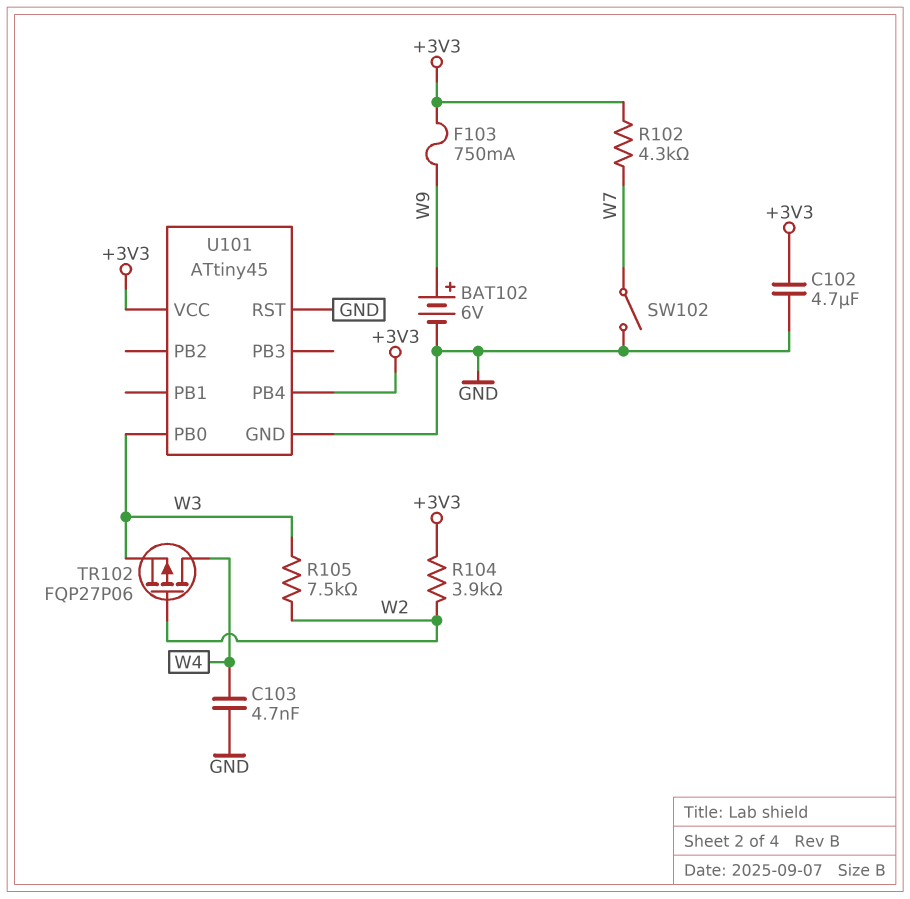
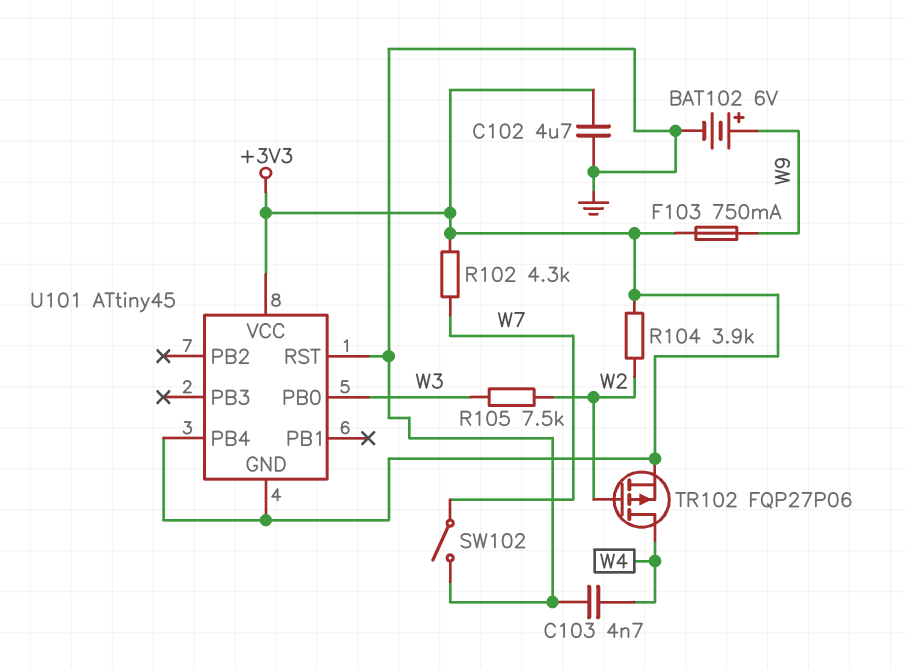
TR102: PMOS FQP27P06 (G W2, D W4, S W3) -> PMOS FQP27P06 (G W2, D W4, S +3V3)
U101 pin GND: GND -> +3V3

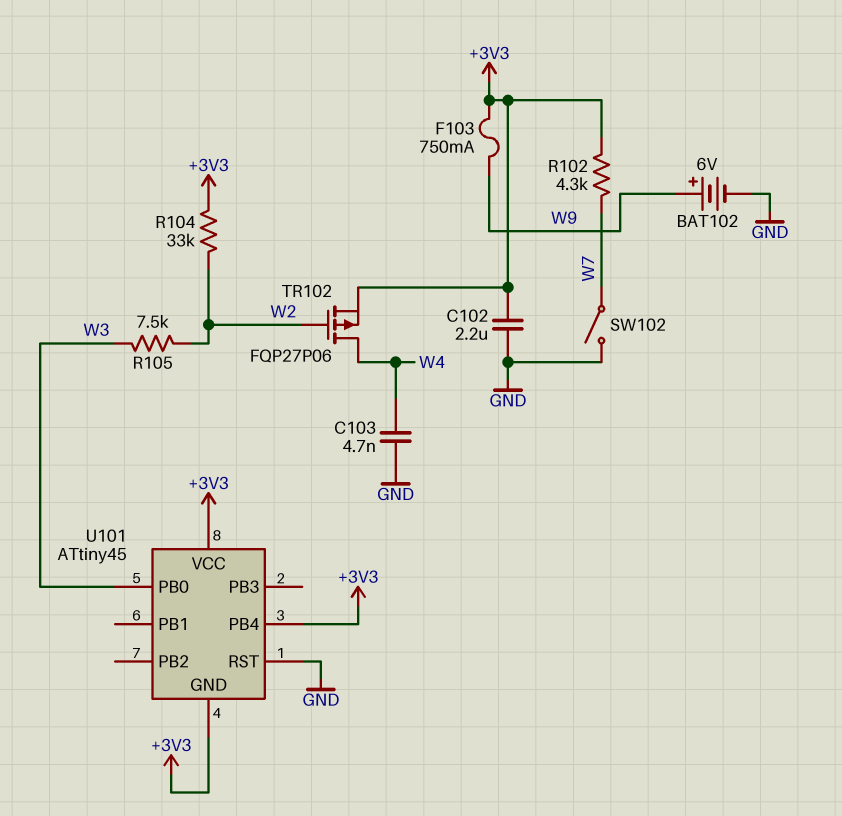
C102: 4.7uF (+3V3, GND) -> 2.2uF (+3V3, GND)
R104: 3.9k (+3V3, W2) -> 33k (+3V3, W2)

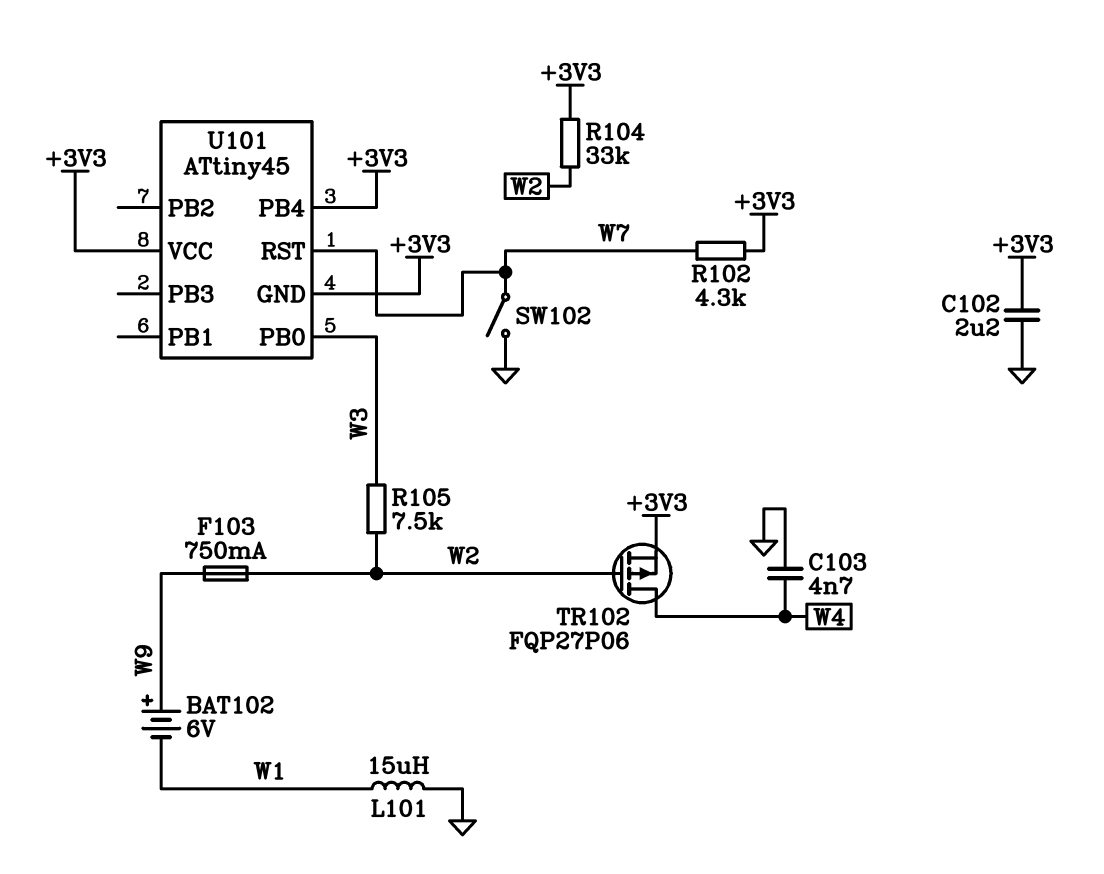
BAT102: 6V (plus W9, minus GND) -> 6V (plus W9, minus W1)
F103: 750mA (+3V3, W9) -> 750mA (W2, W9)
L101: none -> 15uH (GND, W1)
U101 pin RST: GND -> W7

